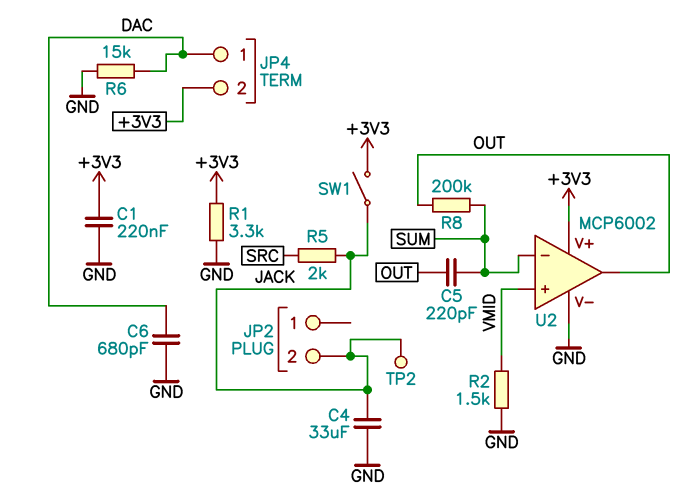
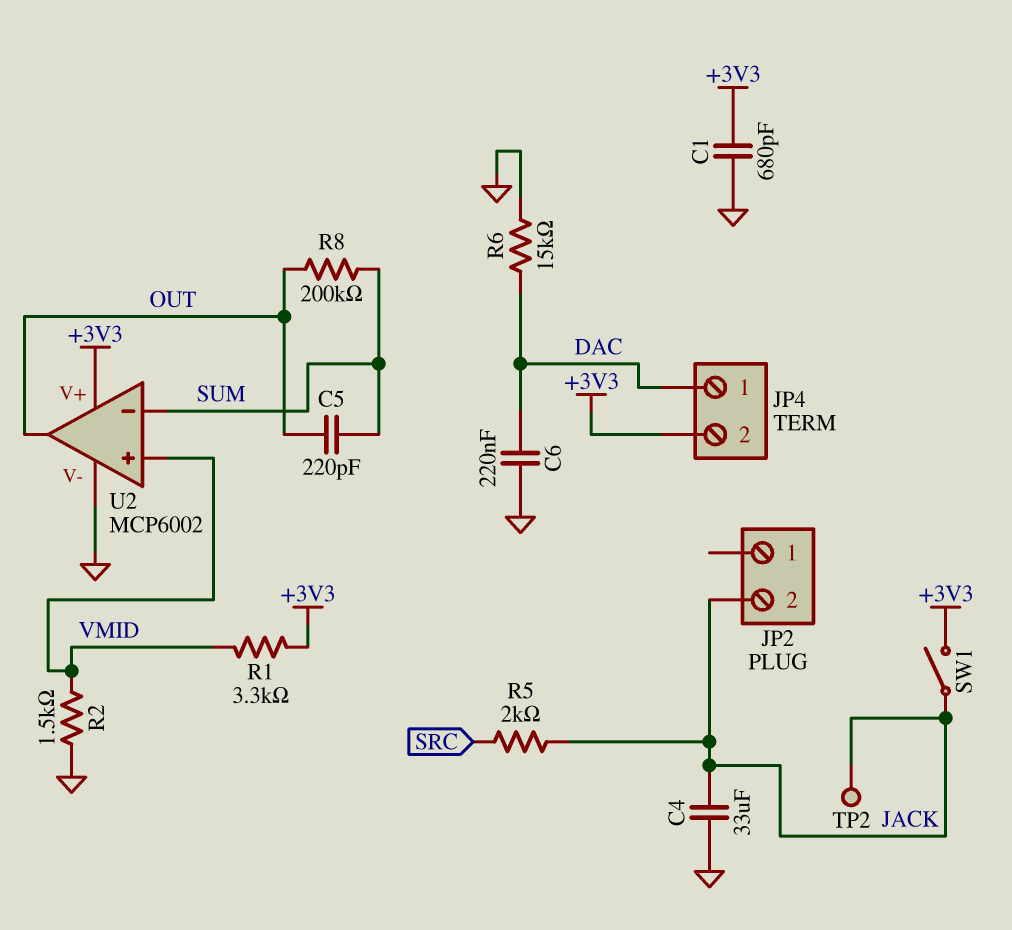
C1: 220nF (+3V3, GND) -> 680pF (+3V3, GND)
C6: 680pF (DAC, GND) -> 220nF (DAC, GND)
R1: 3.3k (+3V3, GND) -> 3.3k (+3V3, VMID)

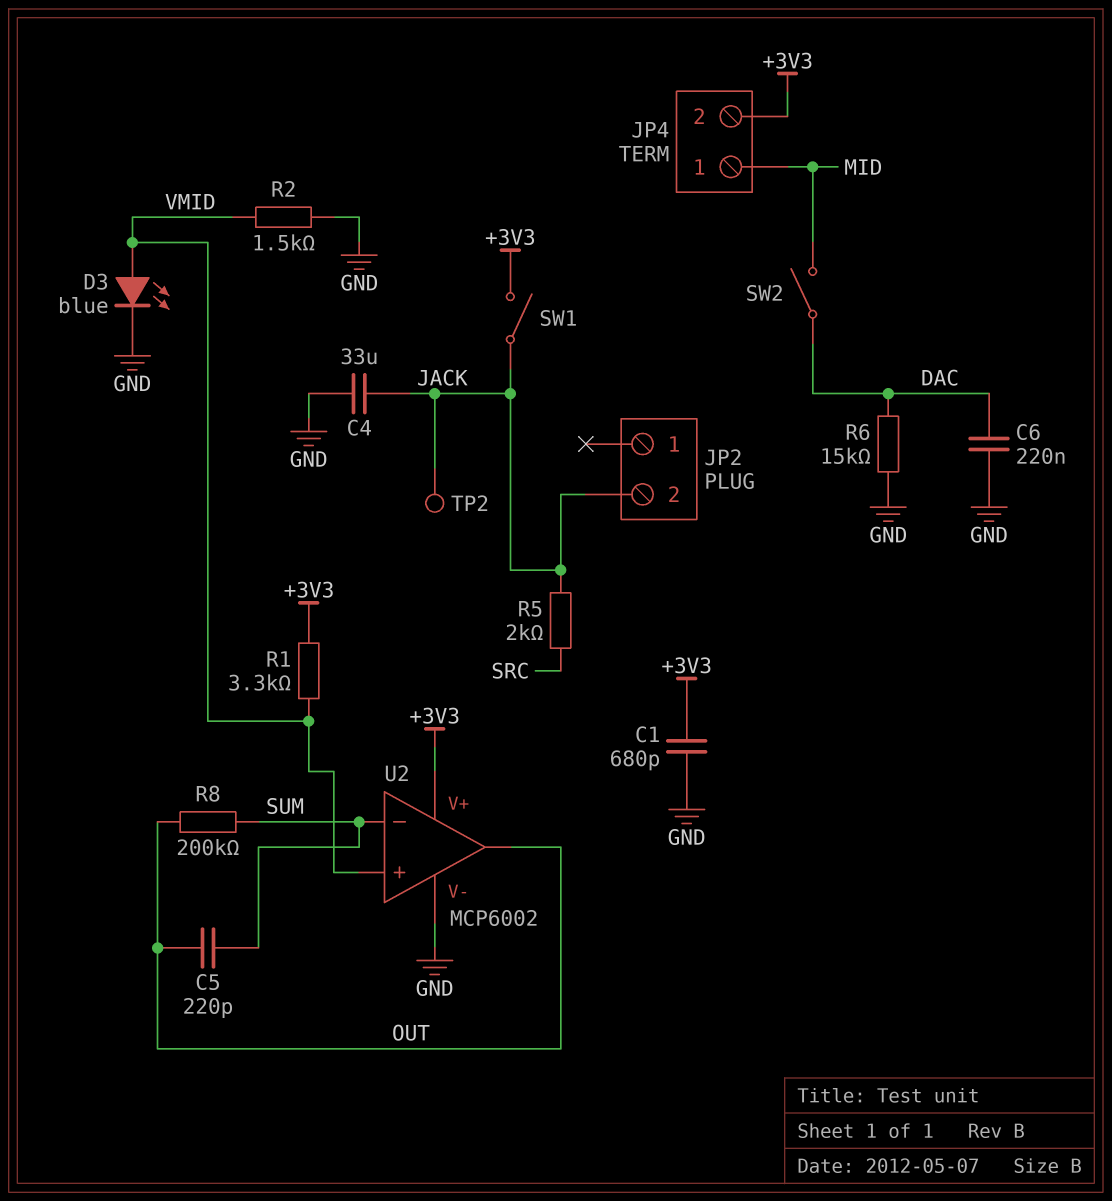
D3: none -> LED blue (A VMID, K GND)
JP4 pin 1: DAC -> MID
SW2: none -> switch (DAC, MID)

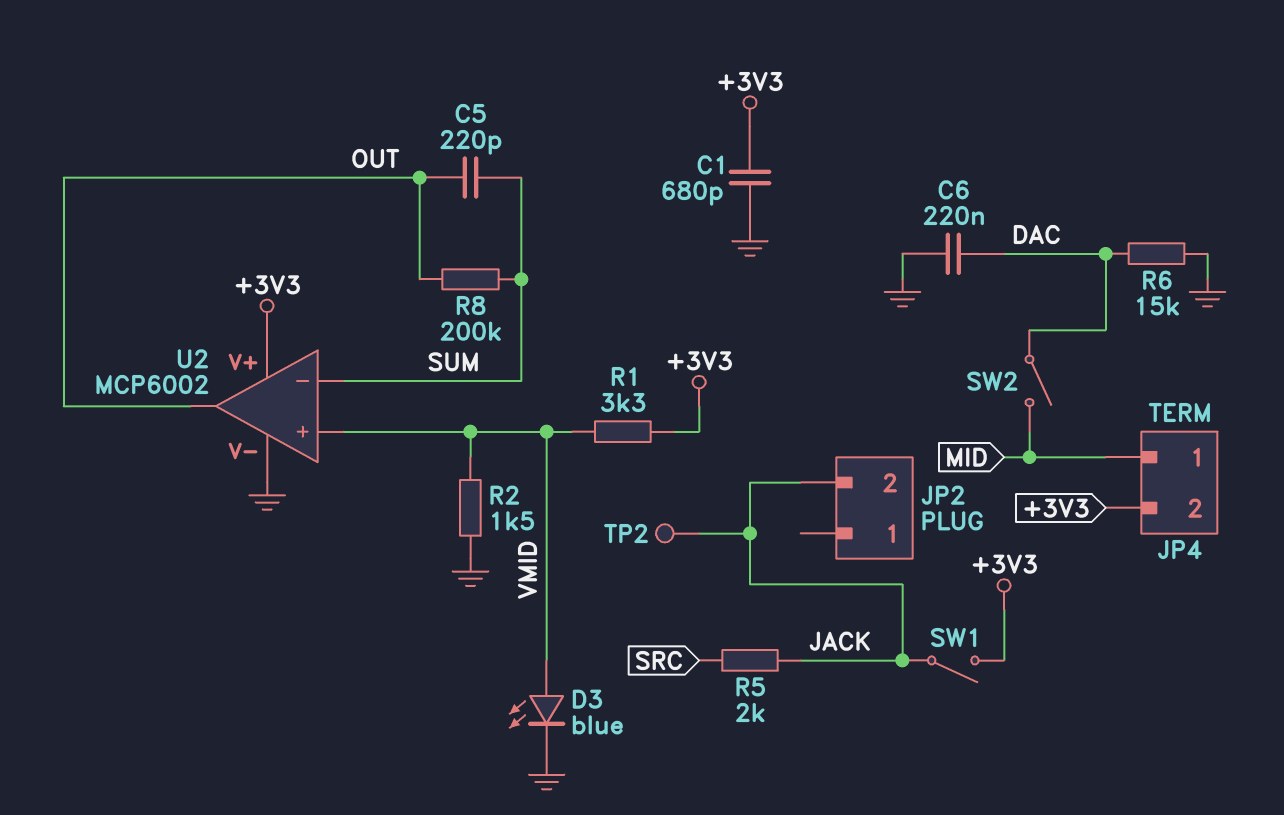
C4: 33uF (GND, JACK) -> none

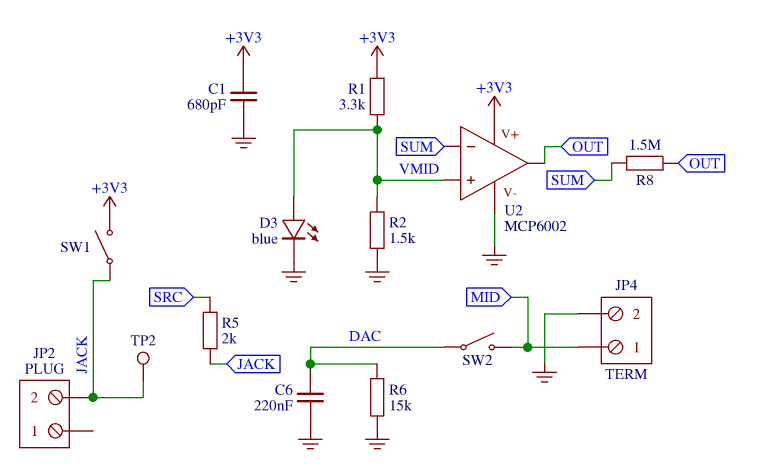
C5: 220pF (OUT, SUM) -> none
JP4 pin 2: +3V3 -> GND
R8: 200k (OUT, SUM) -> 1.5M (OUT, SUM)

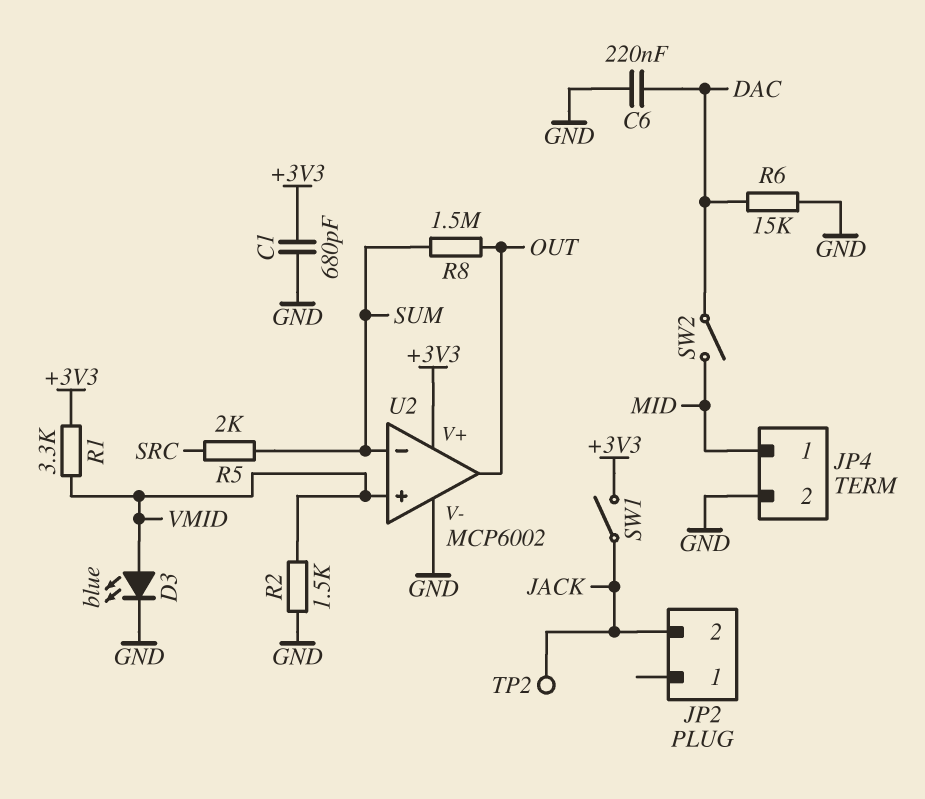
R5: 2k (JACK, SRC) -> 2k (SRC, SUM)

